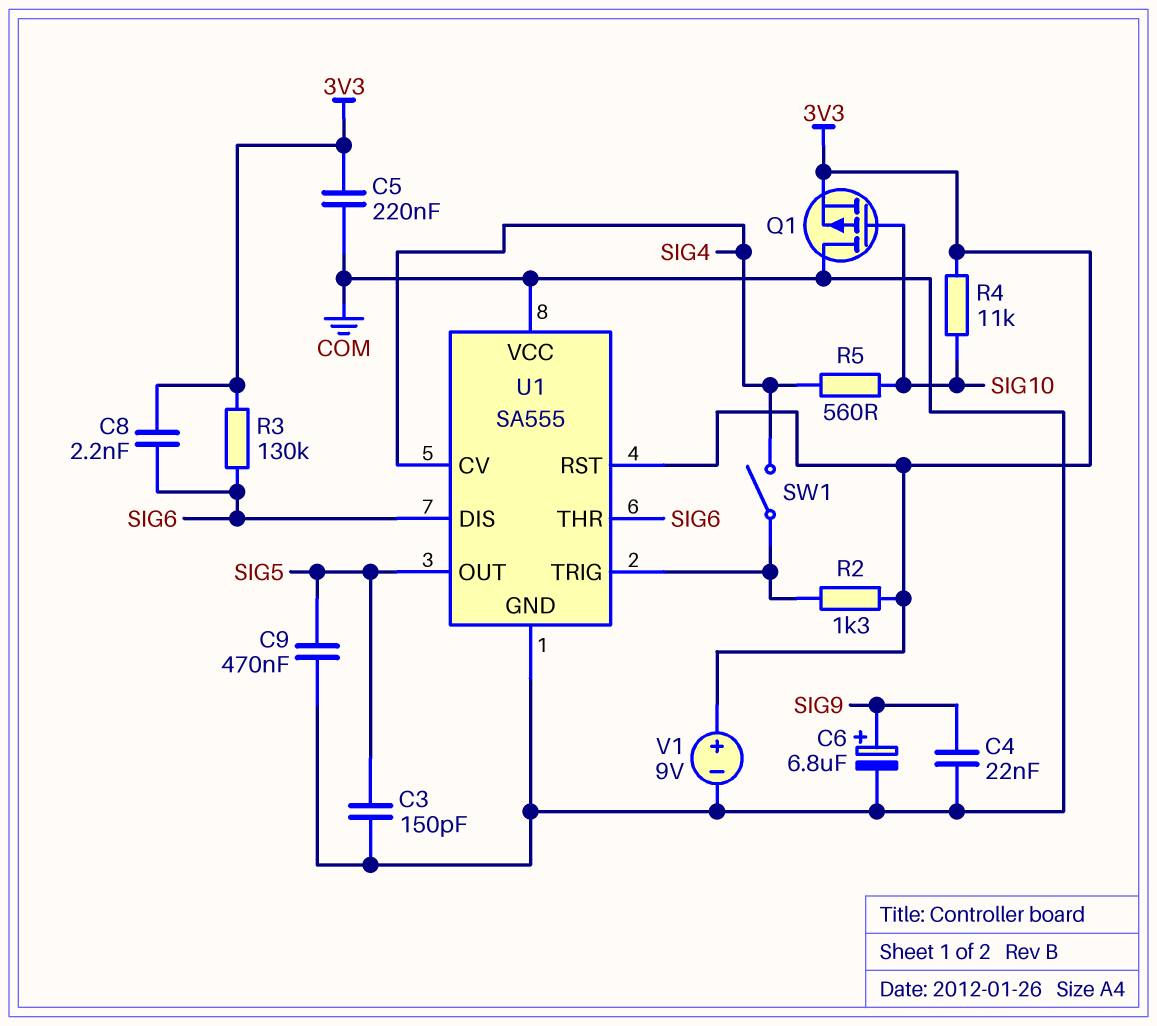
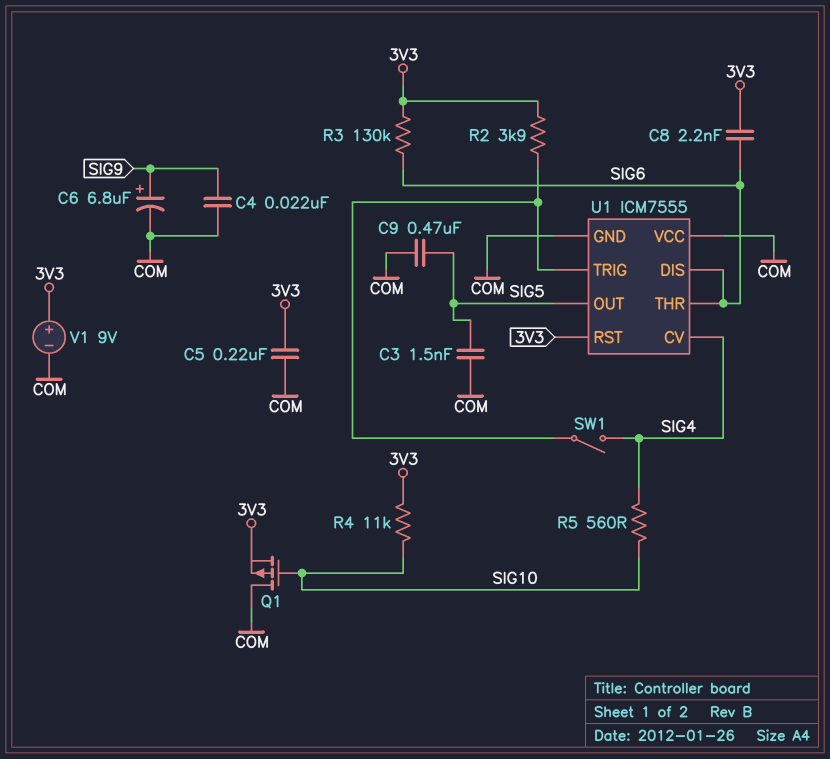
C3: 150pF (COM, SIG5) -> 1.5nF (COM, SIG5)
R2: 1.3k (3V3, U1/TRIG) -> 3.9k (3V3, U1/TRIG)
U1: SA555 -> ICM7555

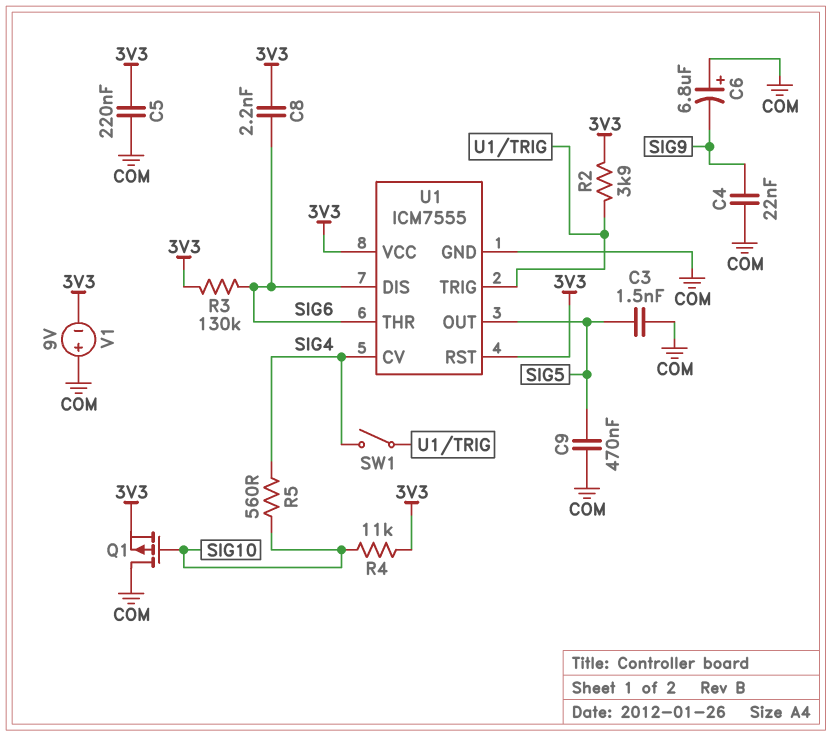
C6: 6.8uF (plus SIG9, minus COM) -> 6.8uF (plus COM, minus SIG9)
U1 pin VCC: COM -> 3V3
V1: 9V (plus 3V3, minus COM) -> 9V (plus COM, minus 3V3)

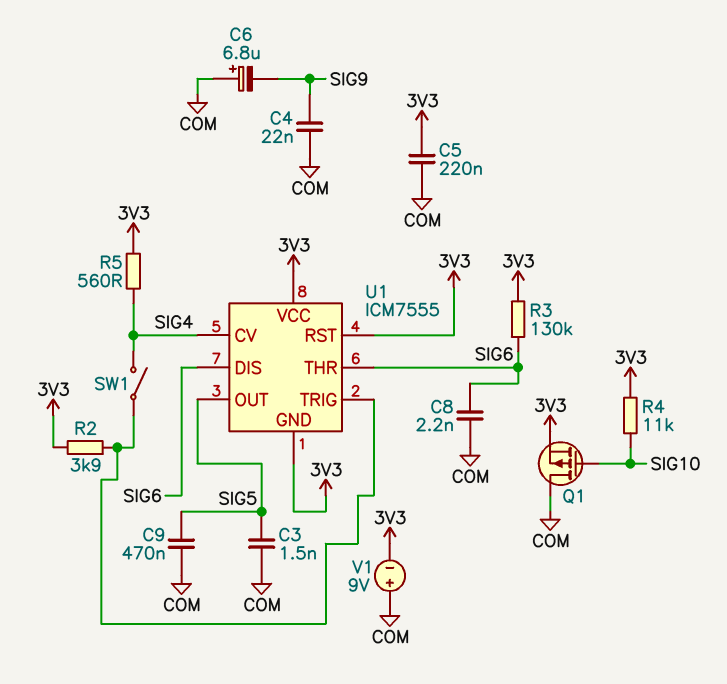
C8: 2.2nF (3V3, SIG6) -> 2.2nF (COM, SIG6)
R5: 560 (SIG4, SIG10) -> 560 (3V3, SIG4)
U1 pin GND: COM -> 3V3

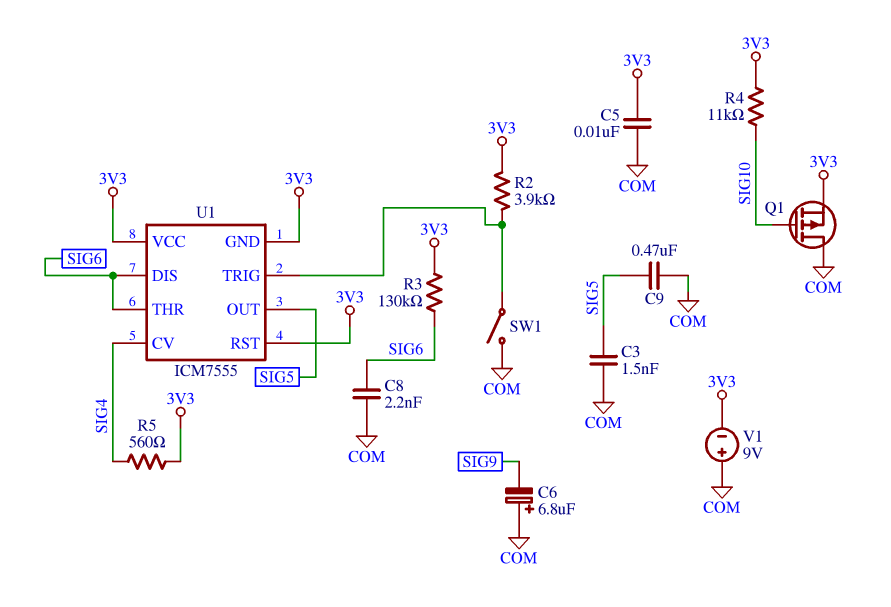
C4: 22nF (COM, SIG9) -> none
C5: 220nF (3V3, COM) -> 10nF (3V3, COM)
SW1: switch (SIG4, U1/TRIG) -> switch (COM, U1/TRIG)

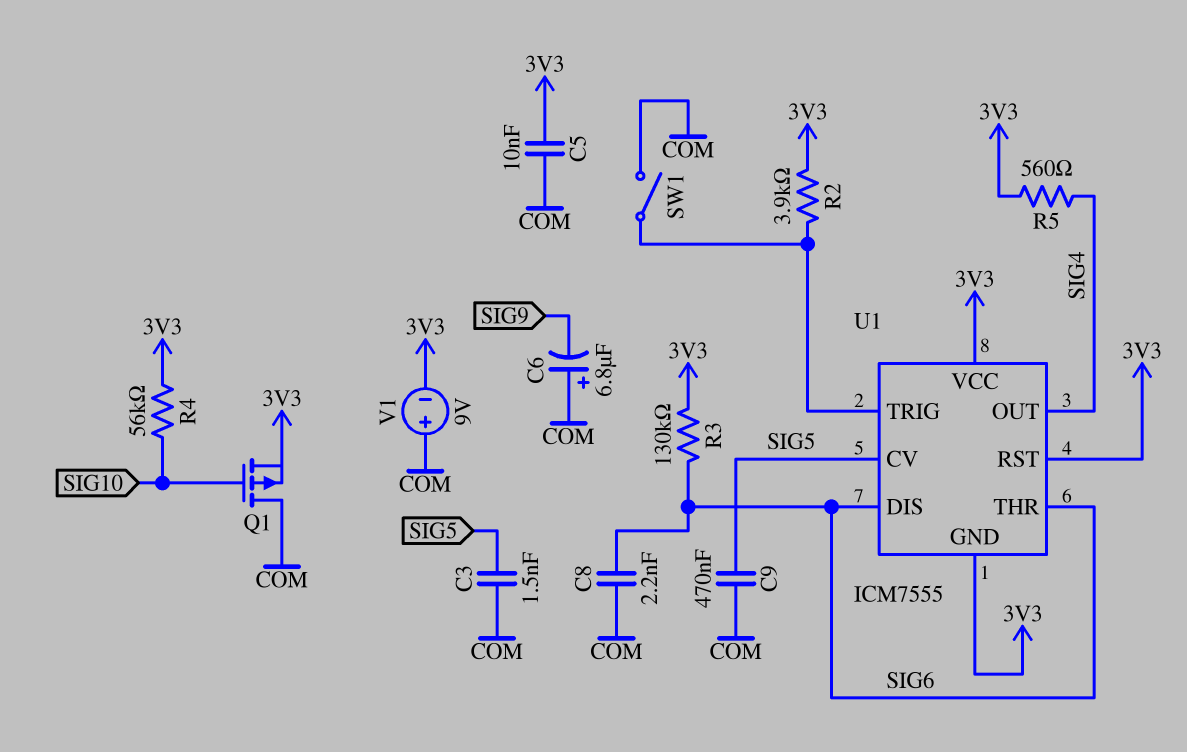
R4: 11k (3V3, SIG10) -> 56k (3V3, SIG10)
U1 pin CV: SIG4 -> SIG5
U1 pin OUT: SIG5 -> SIG4

